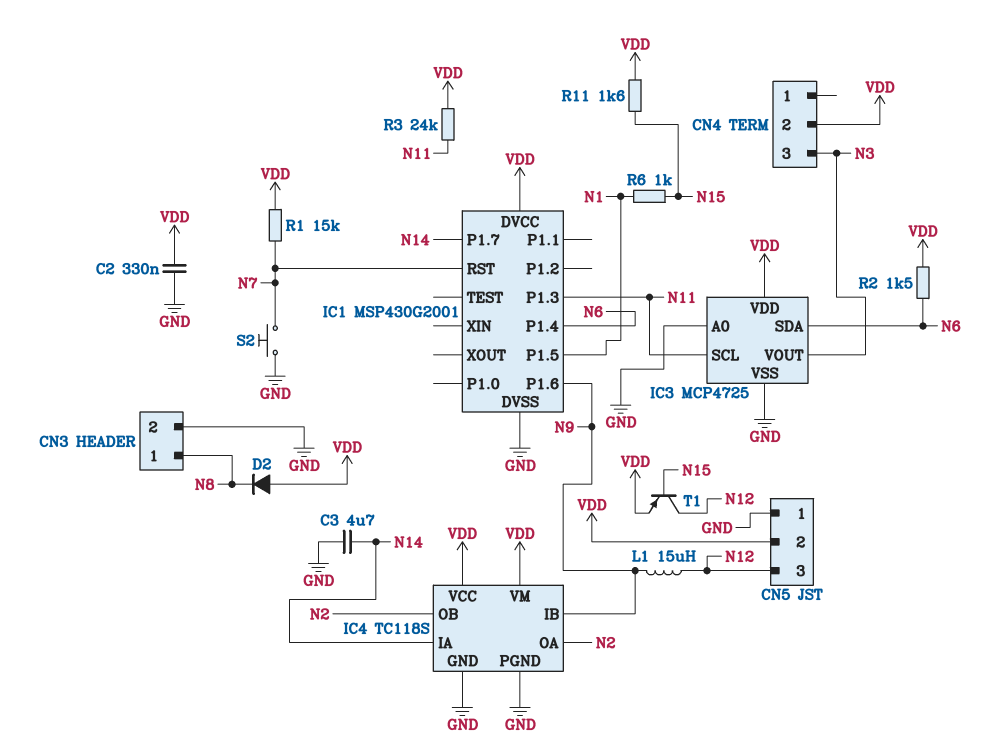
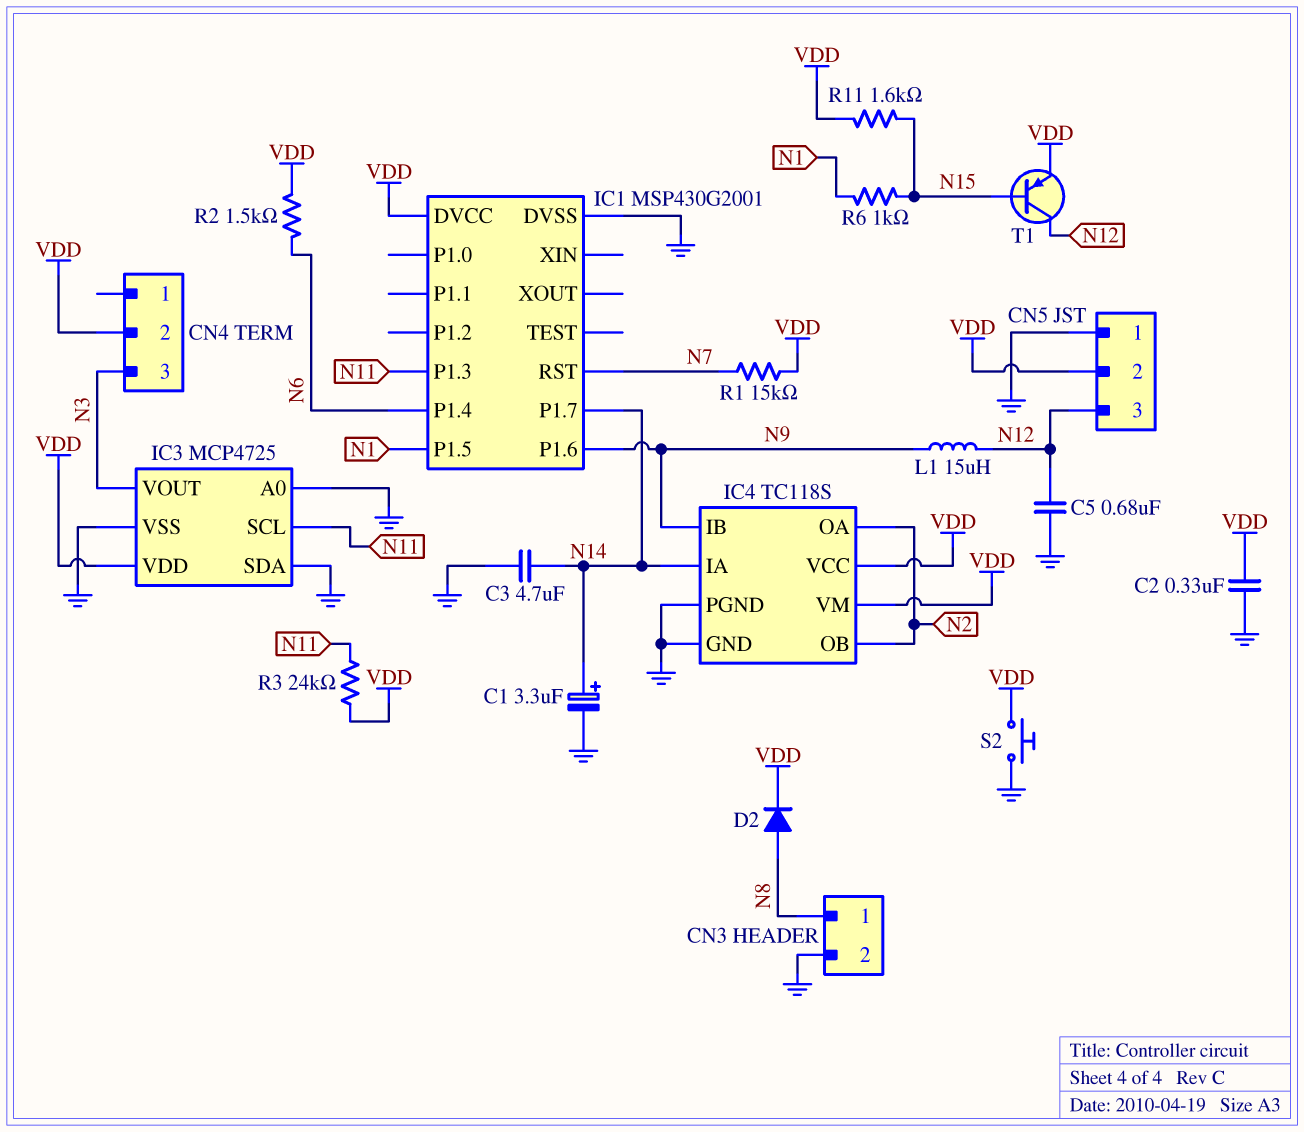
C1: none -> 3.3uF (plus N14, minus GND)
C5: none -> 680nF (GND, N12)
D2: diode (A VDD, K N8) -> diode (A N8, K VDD)
IC3 pin SDA: N6 -> GND
S2: button (GND, N7) -> button (GND, VDD)

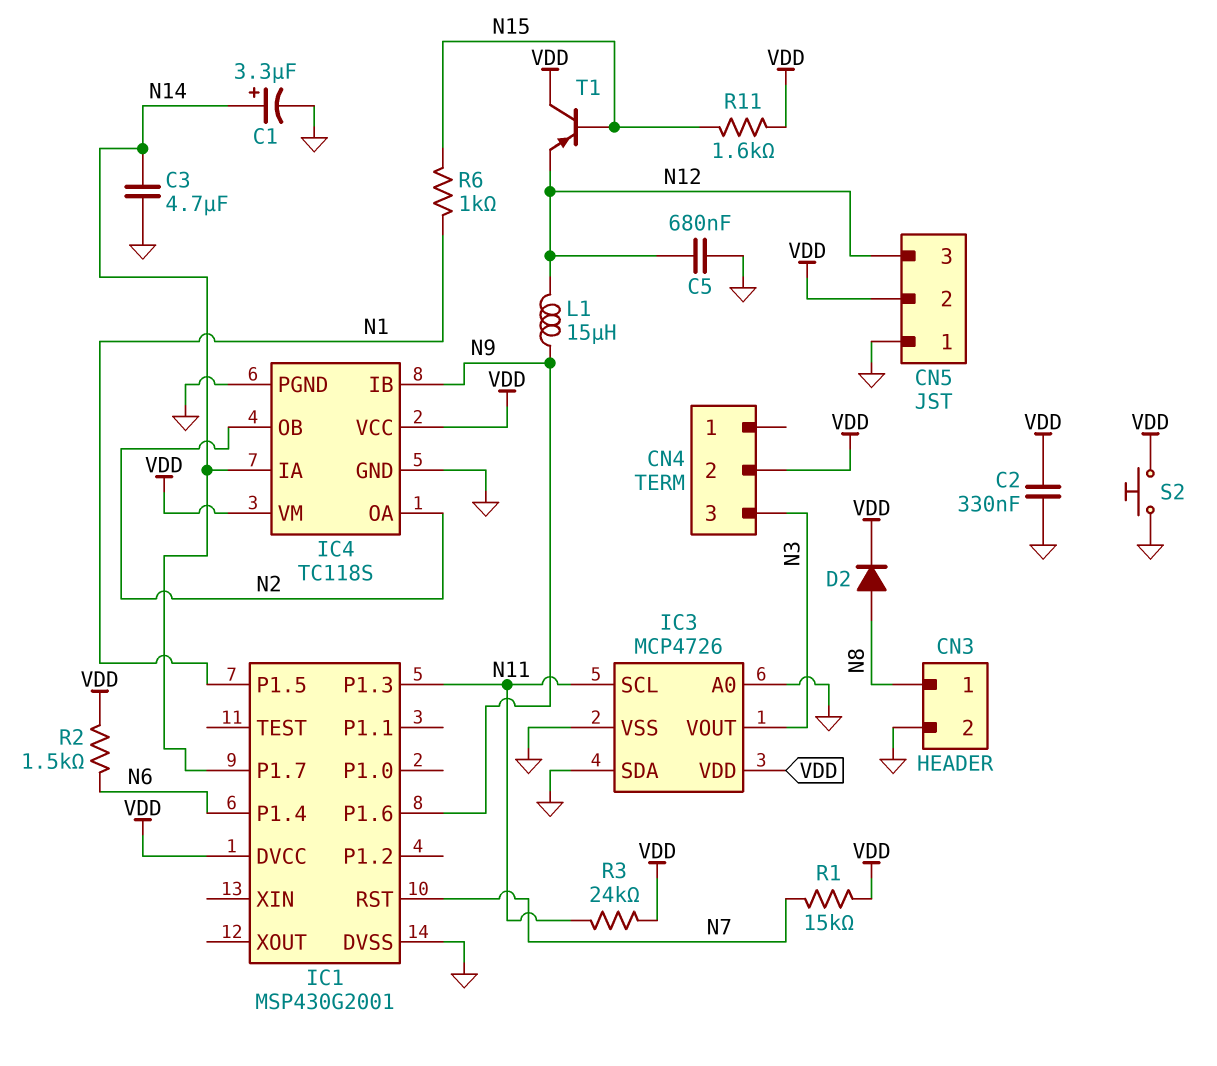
IC3: MCP4725 -> MCP4726
T1: PNP (B N15, C N12, E VDD) -> PNP (B N15, C VDD, E N12)

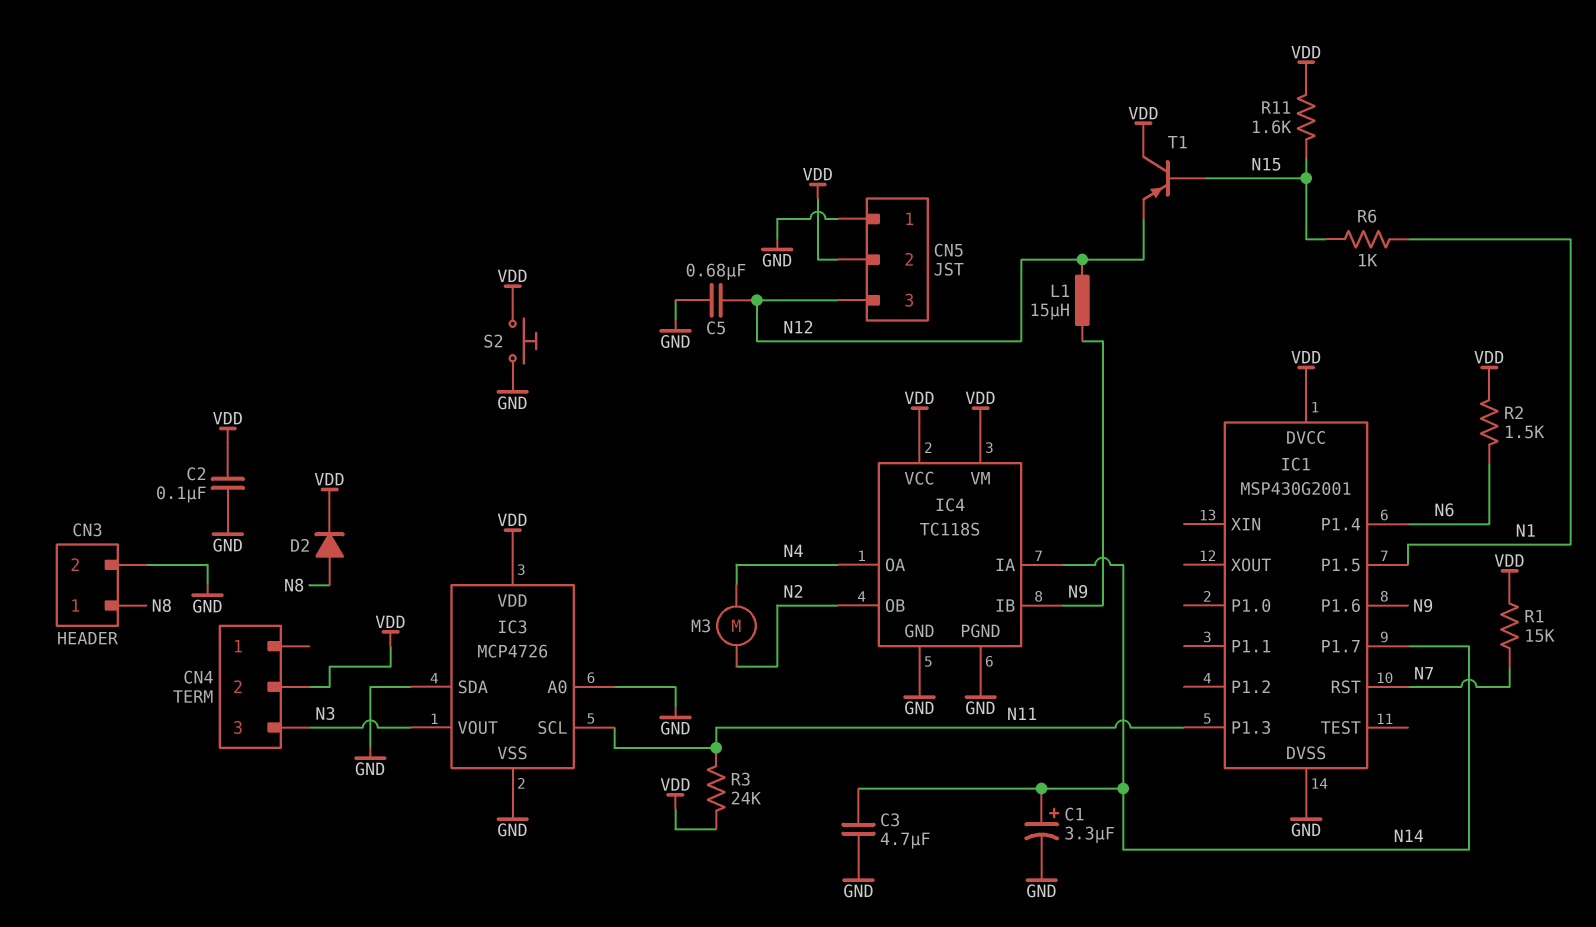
C2: 330nF (GND, VDD) -> 100nF (GND, VDD)
IC4 pin OA: N2 -> N4
M3: none -> motor (N2, N4)

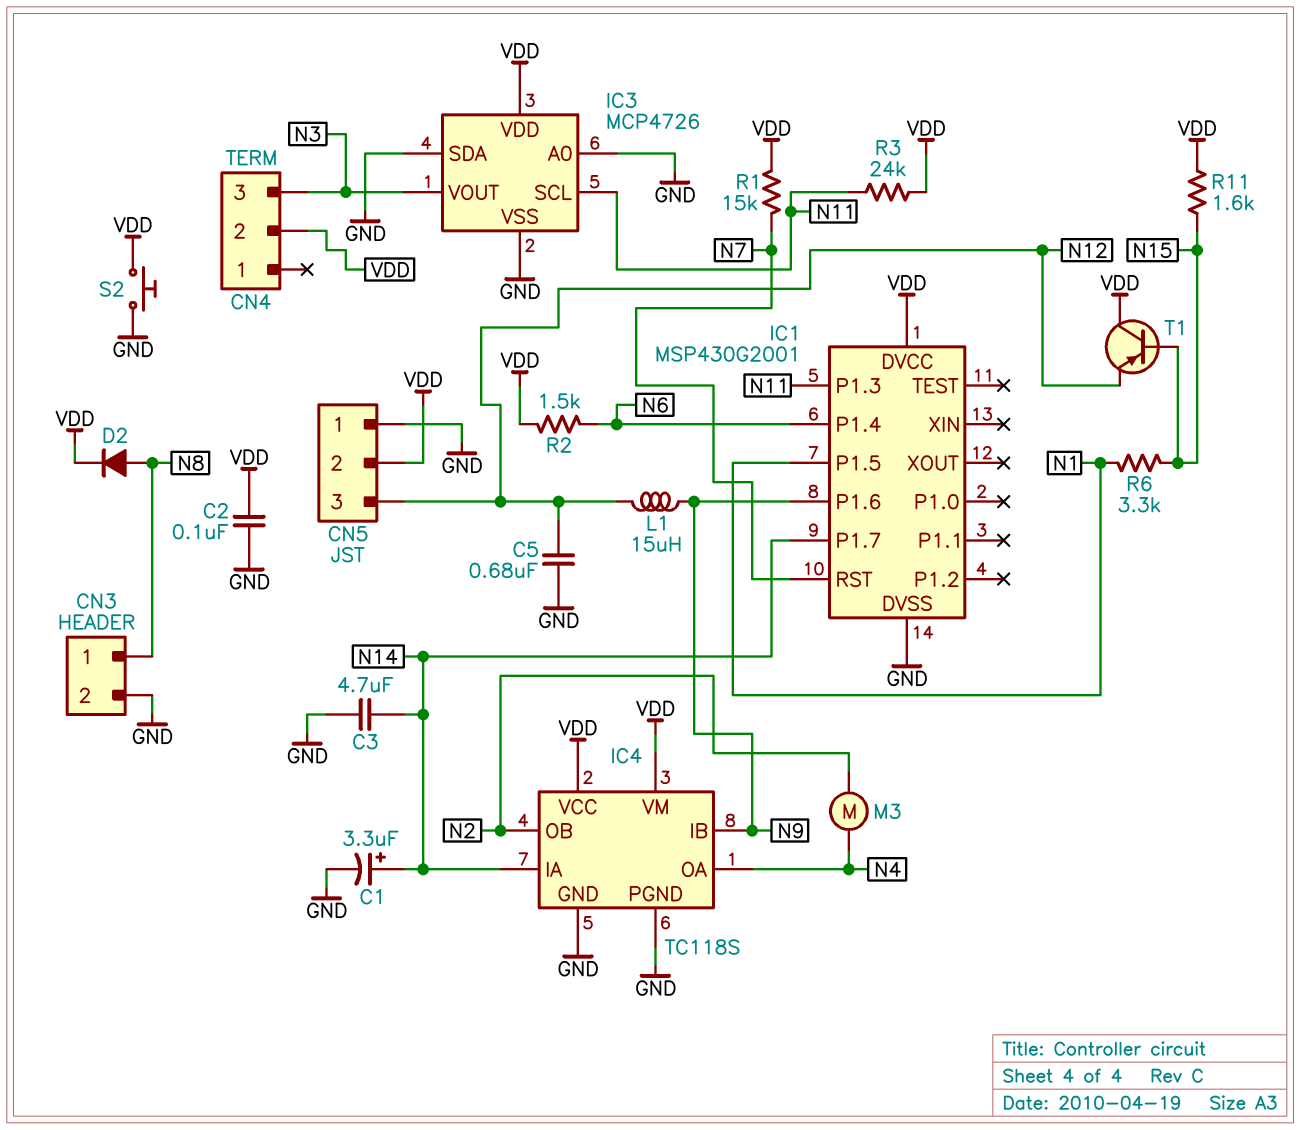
R6: 1k (N1, N15) -> 3.3k (N1, N15)

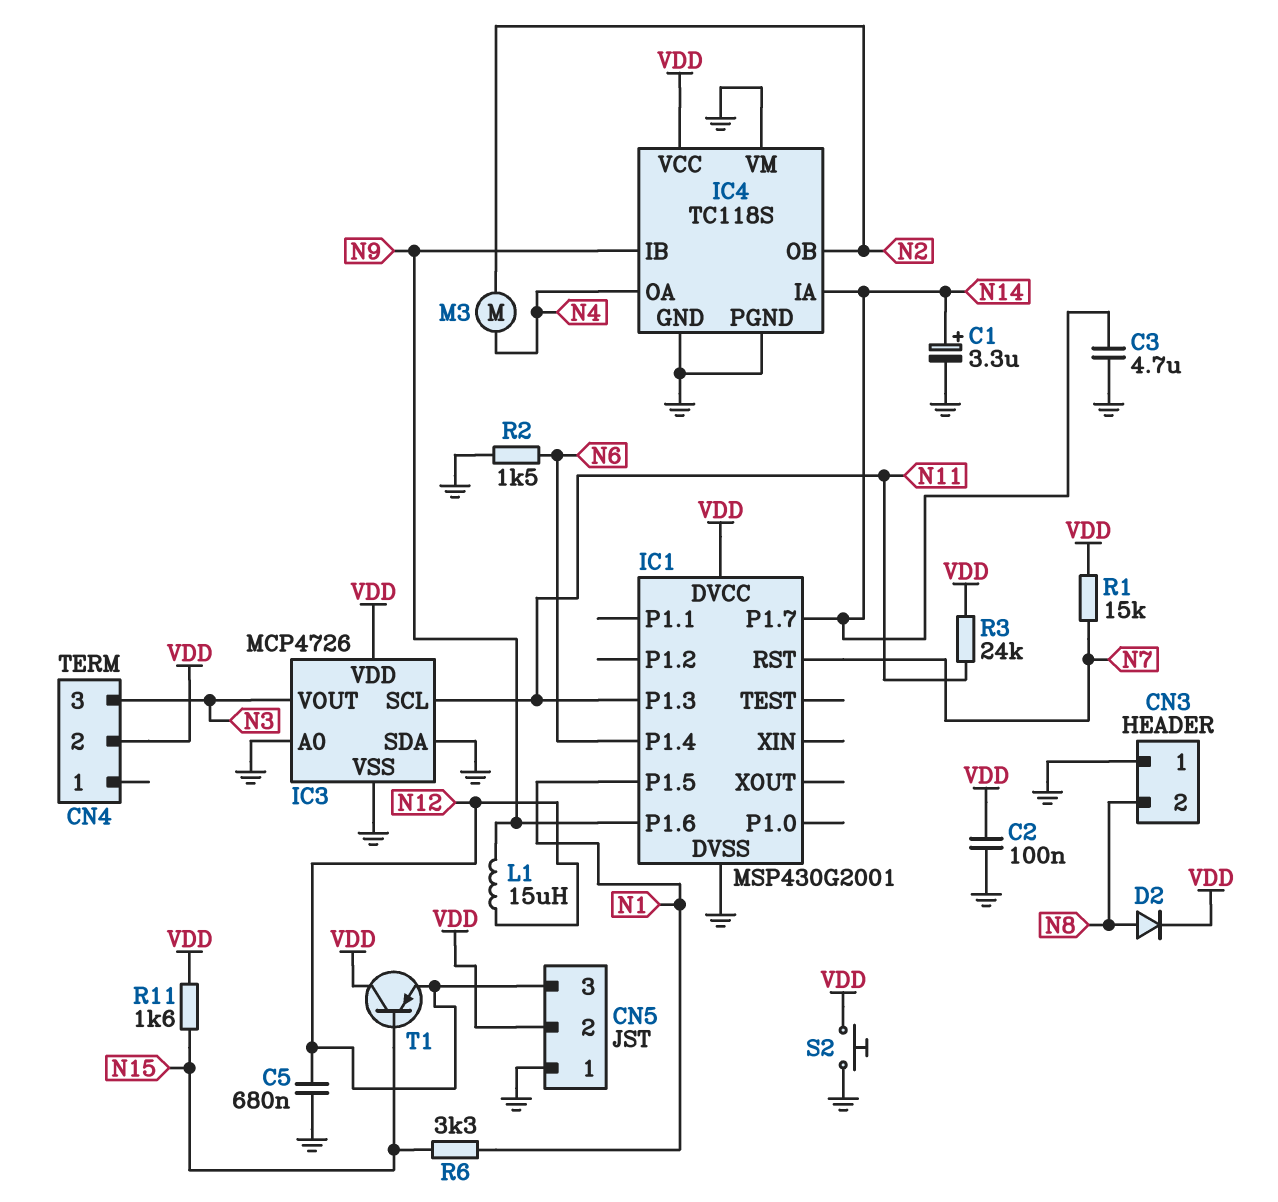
CN3 pin 1: N8 -> GND
CN3 pin 2: GND -> N8
IC4 pin VM: VDD -> GND
R2: 1.5k (N6, VDD) -> 1.5k (GND, N6)

